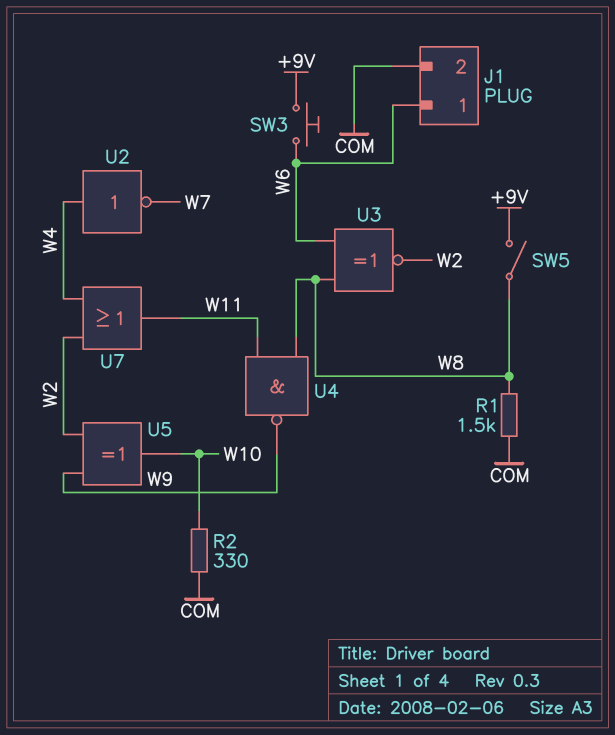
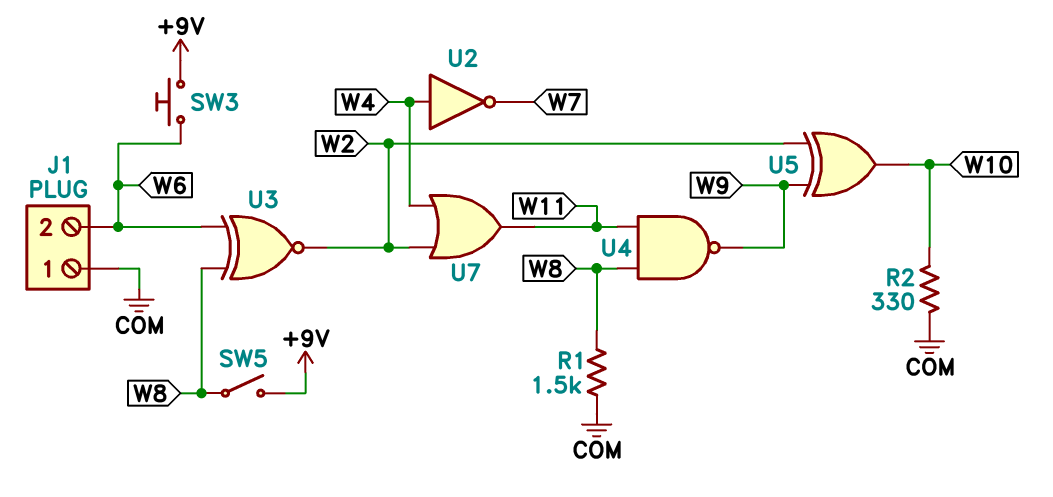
J1 pin 1: W6 -> COM
J1 pin 2: COM -> W6

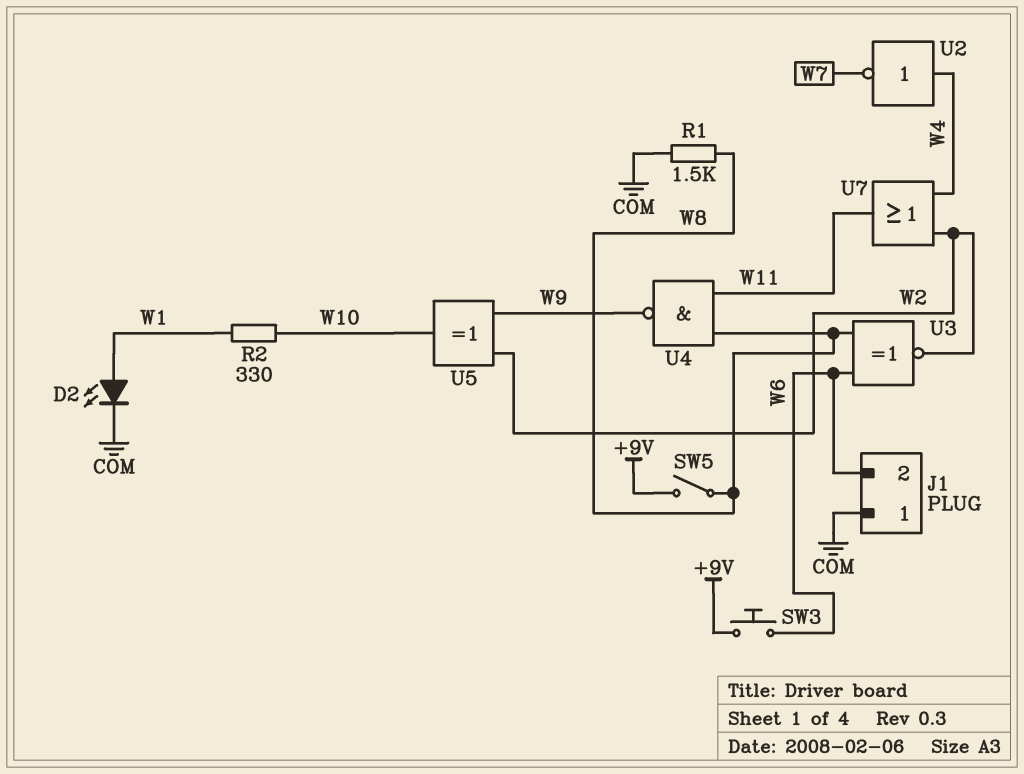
D2: none -> LED (A W1, K COM)
R2: 330 (COM, W10) -> 330 (W1, W10)

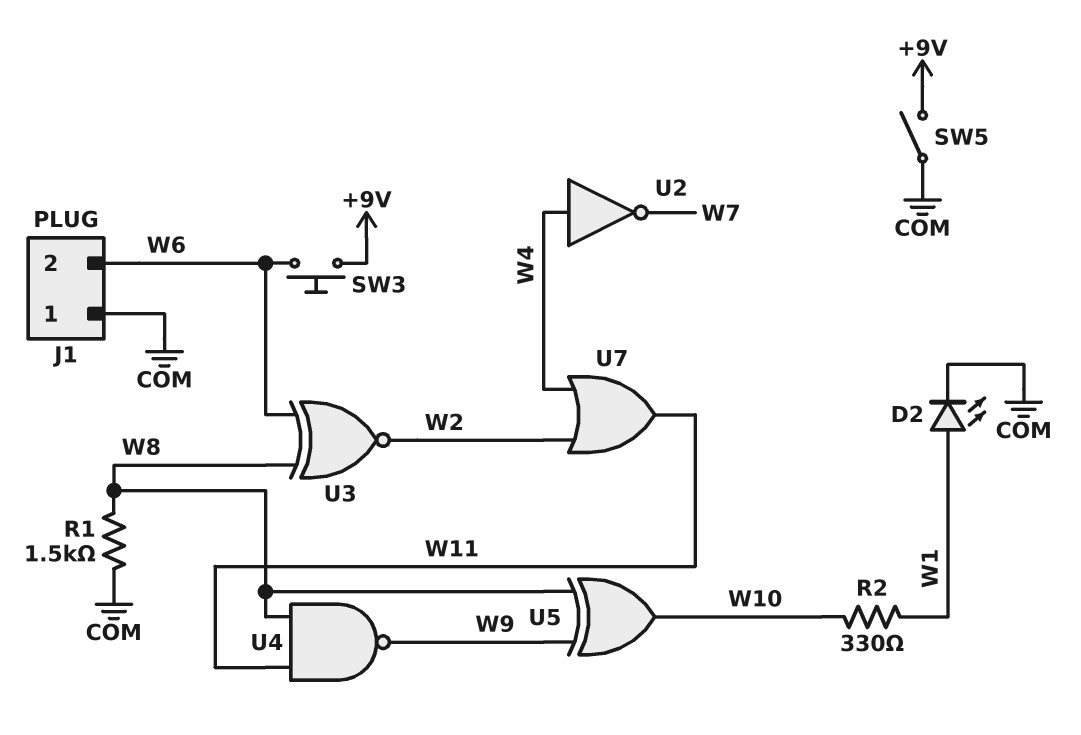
SW5: switch (+9V, W8) -> switch (+9V, COM)
U5: XOR (in W2, in W9, out W10) -> XOR (in W8, in W9, out W10)

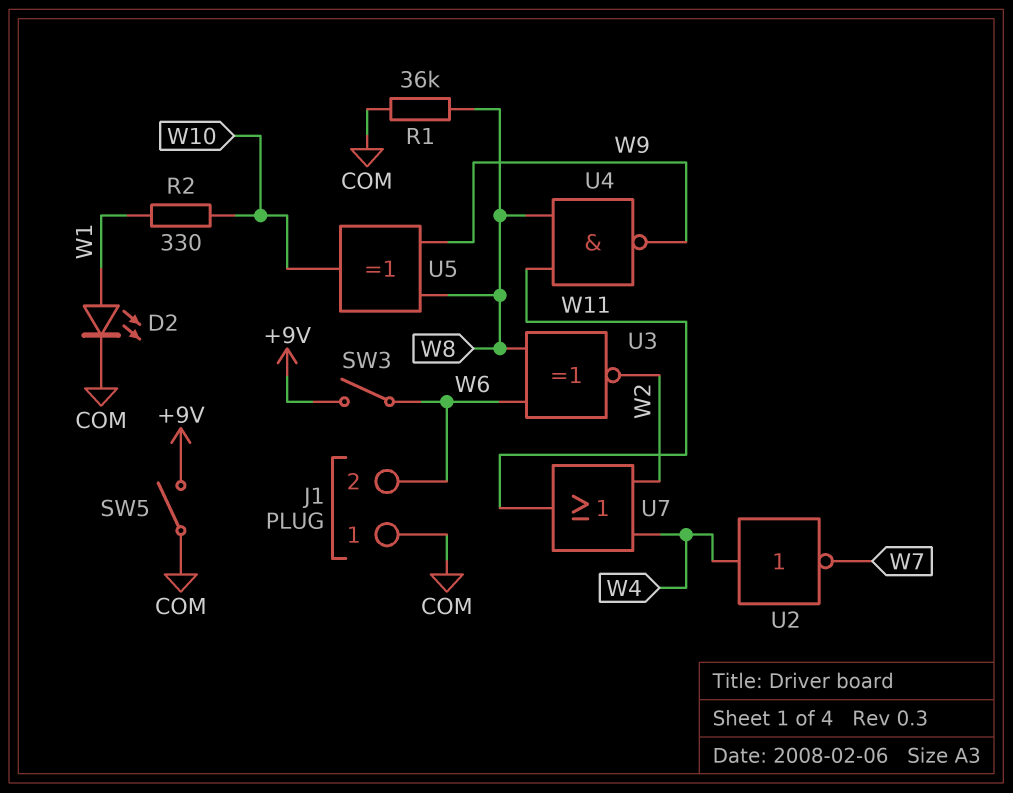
R1: 1.5k (COM, W8) -> 36k (COM, W8)
SW3: button (+9V, W6) -> switch (+9V, W6)

